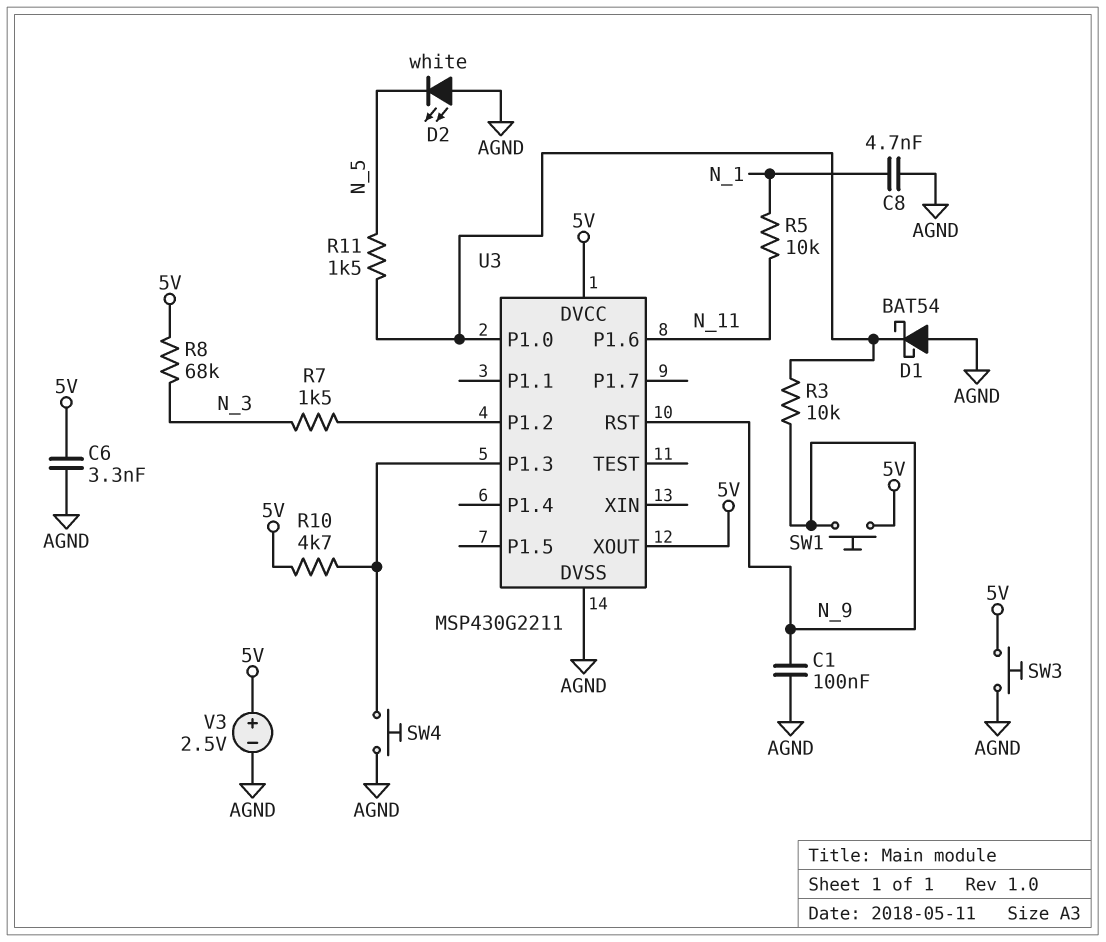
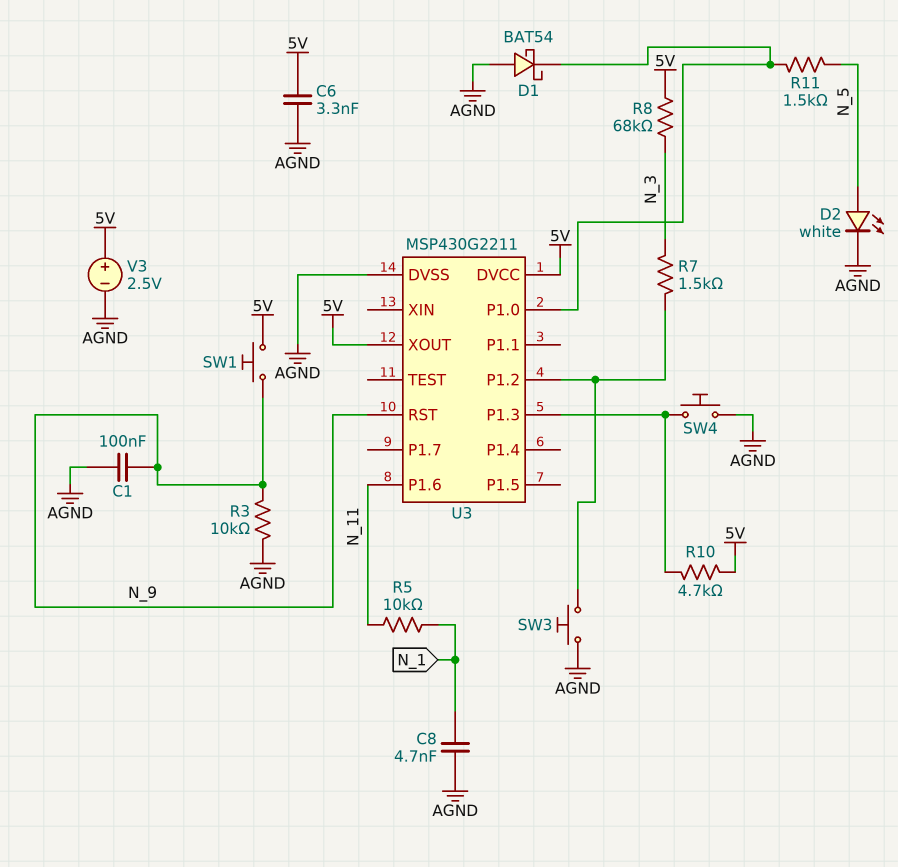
D2: LED white (A AGND, K N_5) -> LED white (A N_5, K AGND)
R3: 10k (N_9, U3/P1.0) -> 10k (AGND, N_9)
SW3: button (5V, AGND) -> button (AGND, U3/P1.2)

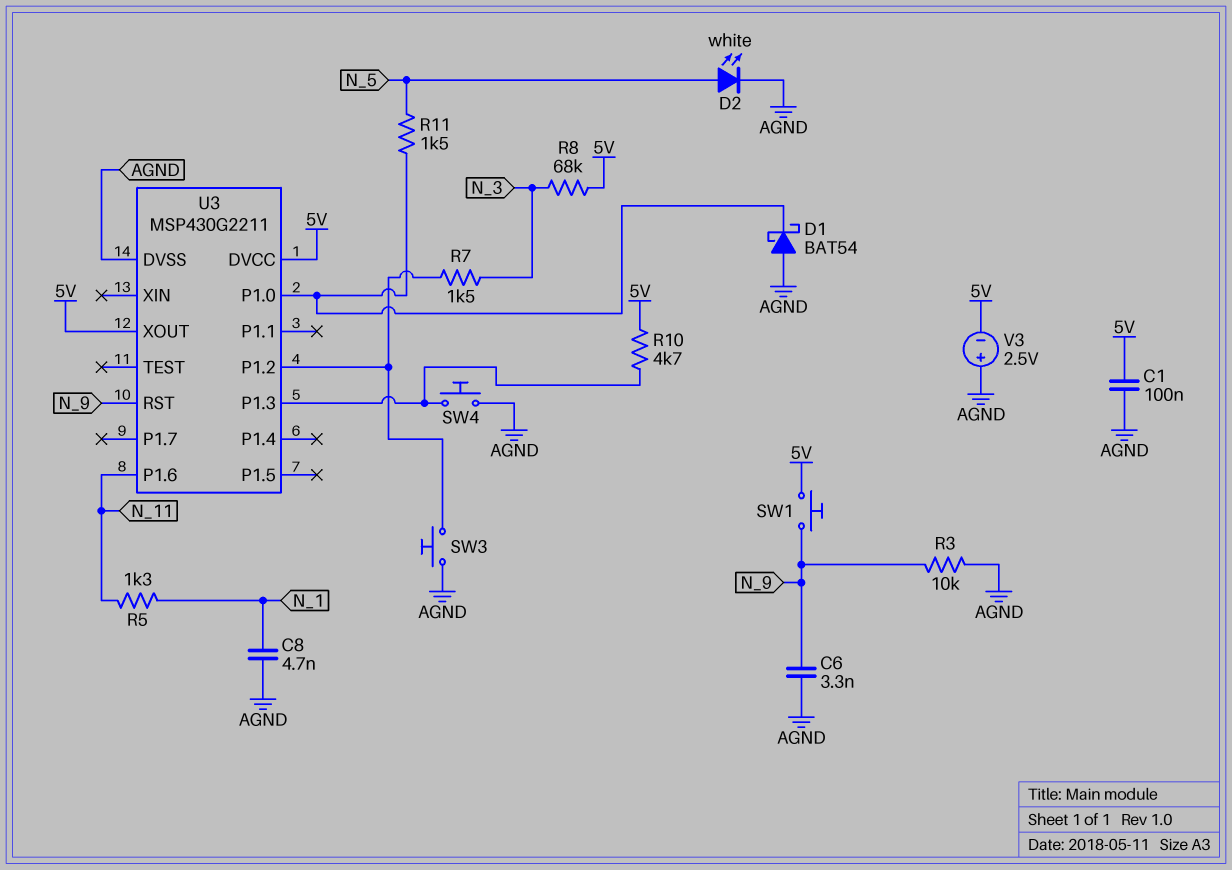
C1: 100nF (AGND, N_9) -> 100nF (5V, AGND)
C6: 3.3nF (5V, AGND) -> 3.3nF (AGND, N_9)
R5: 10k (N_1, N_11) -> 1.3k (N_1, N_11)
V3: 2.5V (plus 5V, minus AGND) -> 2.5V (plus AGND, minus 5V)

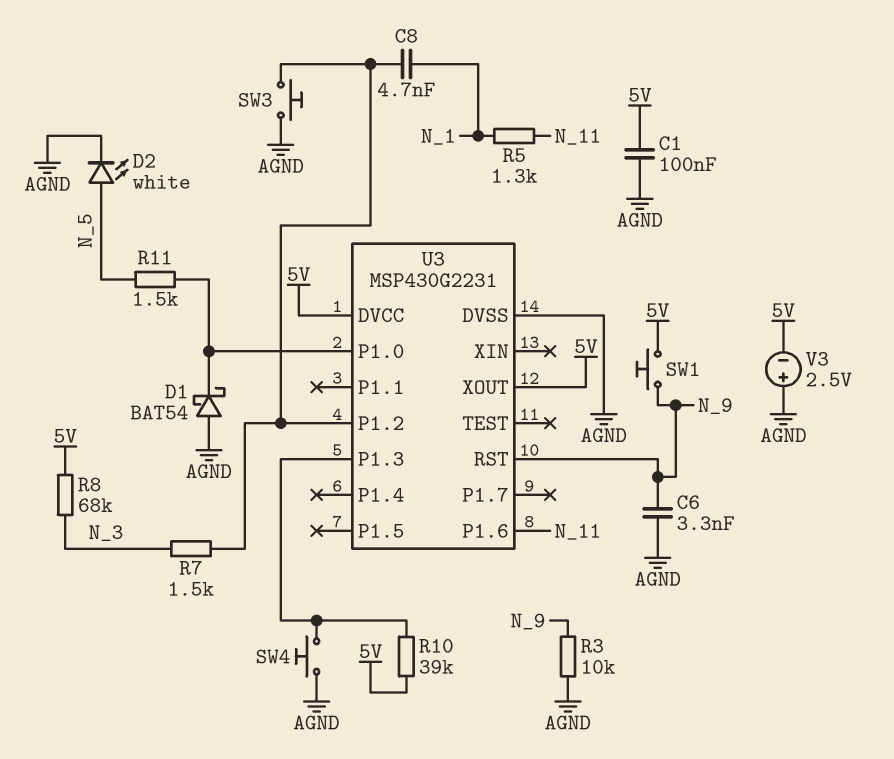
C8: 4.7nF (AGND, N_1) -> 4.7nF (N_1, U3/P1.2)
R10: 4.7k (5V, U3/P1.3) -> 39k (5V, U3/P1.3)
U3: MSP430G2211 -> MSP430G2231

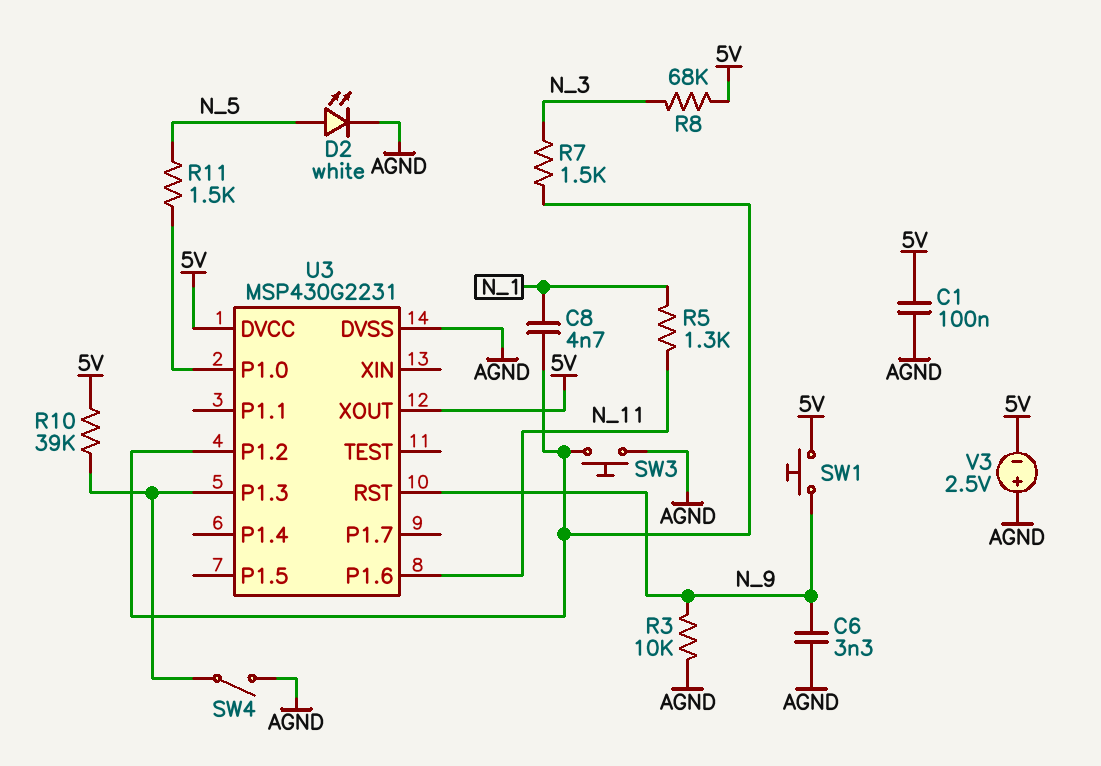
D1: schottky BAT54 (A AGND, K U3/P1.0) -> none
SW4: button (AGND, U3/P1.3) -> switch (AGND, U3/P1.3)

